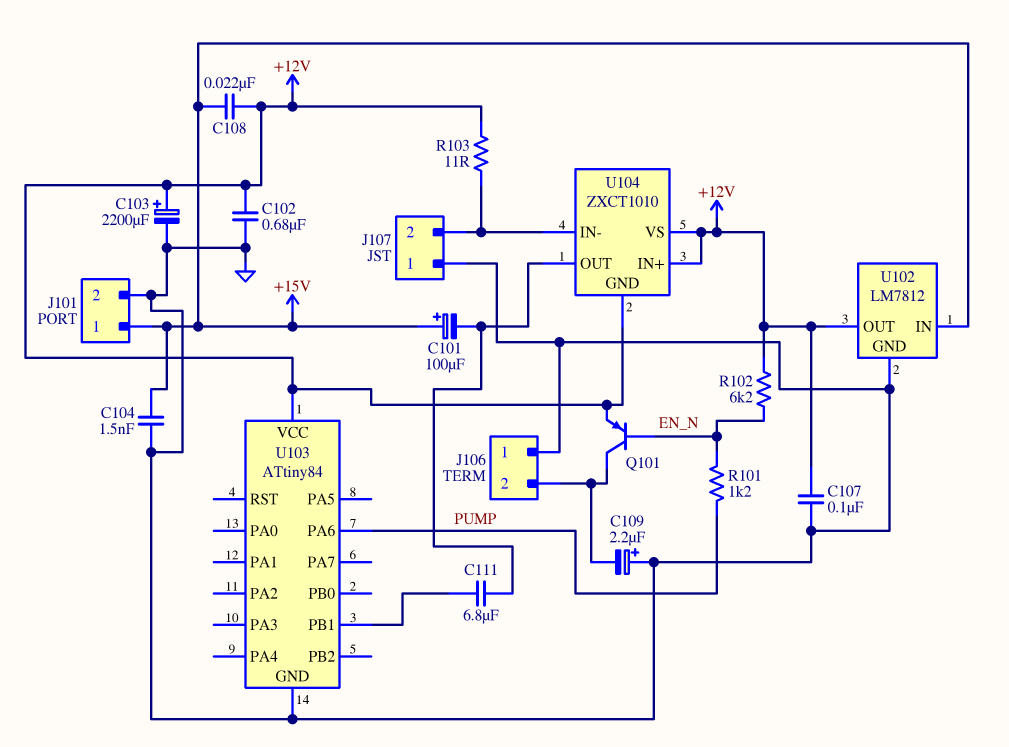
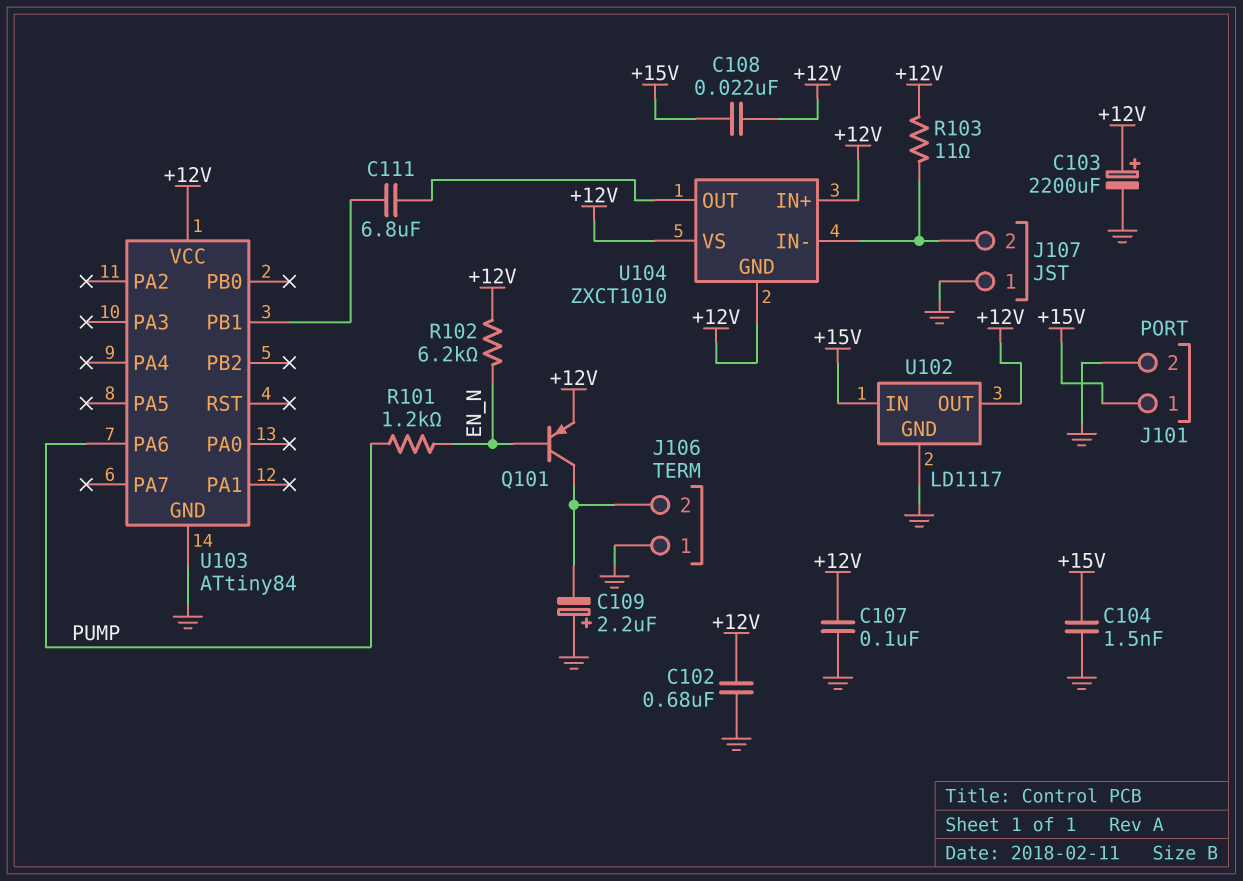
C101: 100uF (plus +15V, minus U104/OUT) -> none
U102: LM7812 -> LD1117

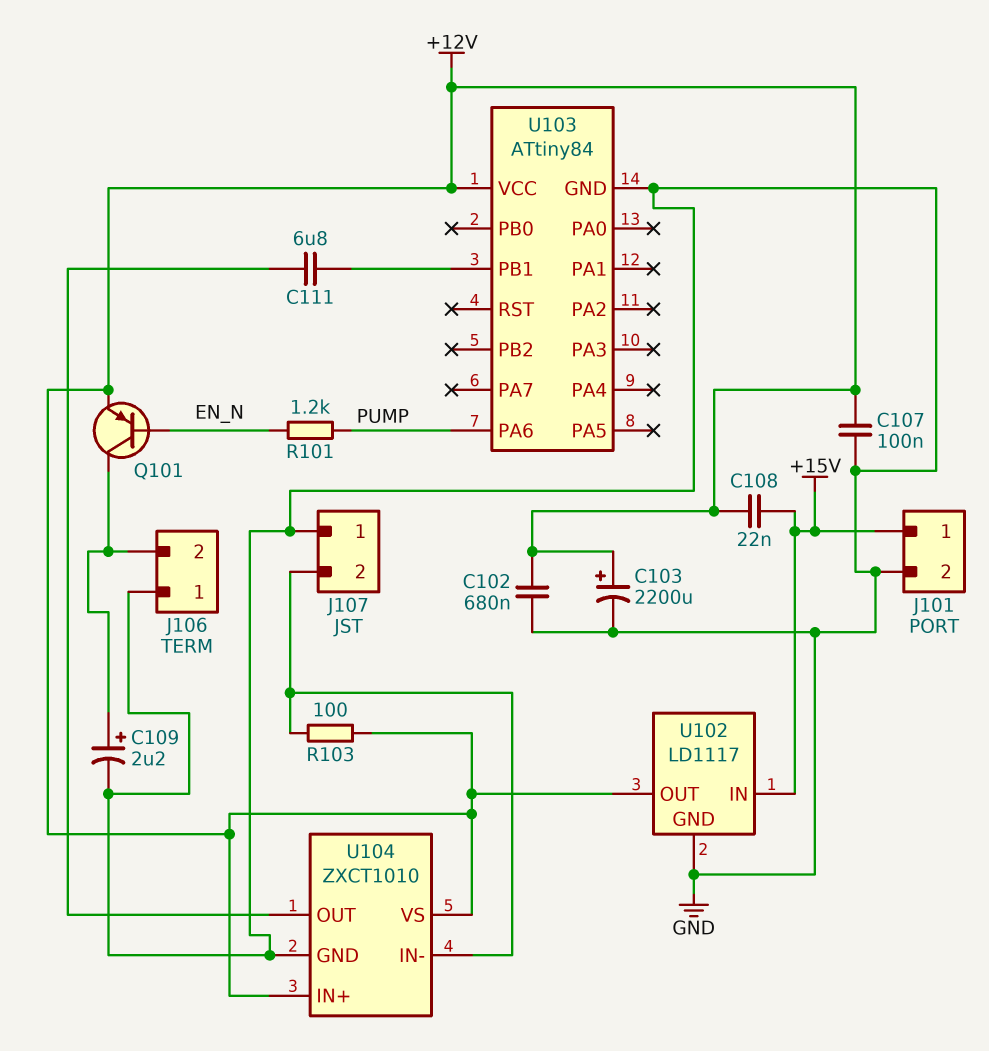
C104: 1.5nF (+15V, GND) -> none
C109: 2.2uF (plus GND, minus J106/2) -> 2.2uF (plus J106/2, minus GND)
R102: 6.2k (+12V, EN_N) -> none
R103: 11 (+12V, J107/2) -> 100 (+12V, J107/2)
U104 pin GND: +12V -> GND

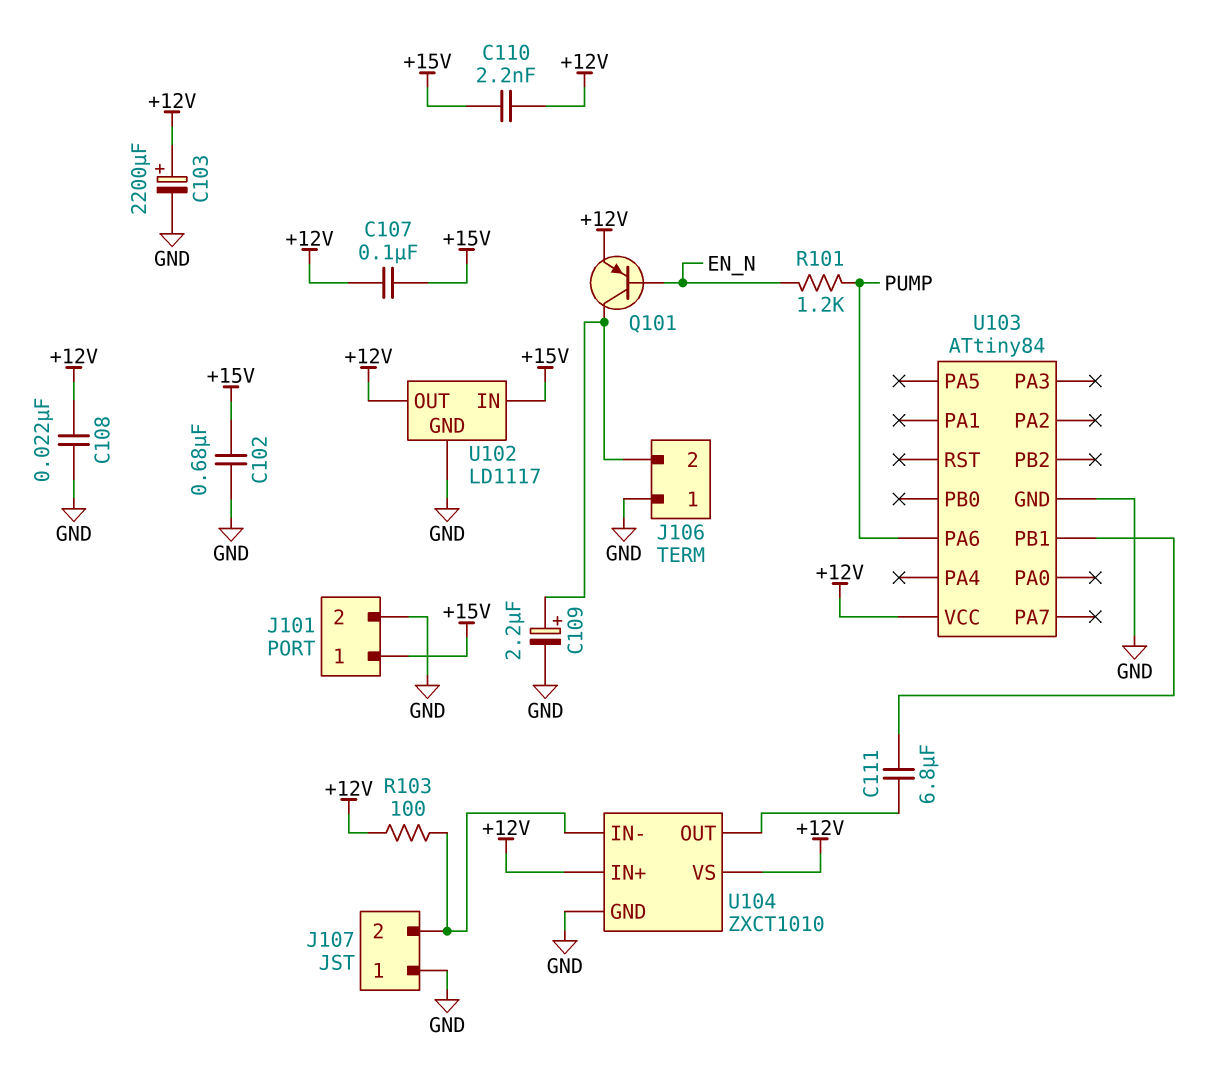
C102: 680nF (+12V, GND) -> 680nF (+15V, GND)
C107: 100nF (+12V, GND) -> 100nF (+12V, +15V)
C108: 22nF (+12V, +15V) -> 22nF (+12V, GND)
C110: none -> 2.2nF (+12V, +15V)

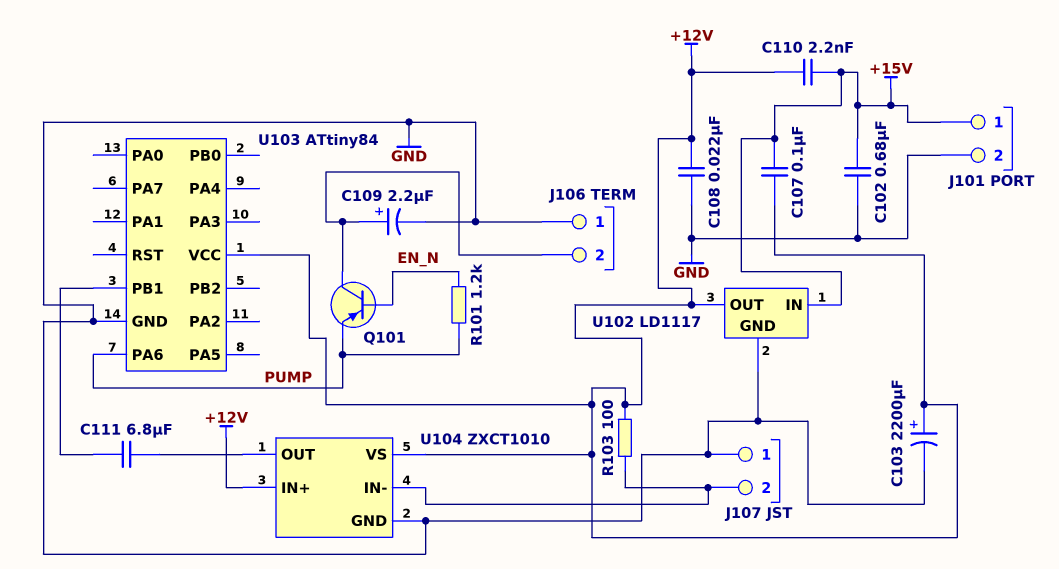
Q101: PNP (B EN_N, C J106/2, E +12V) -> PNP (B EN_N, C J106/2, E PUMP)

